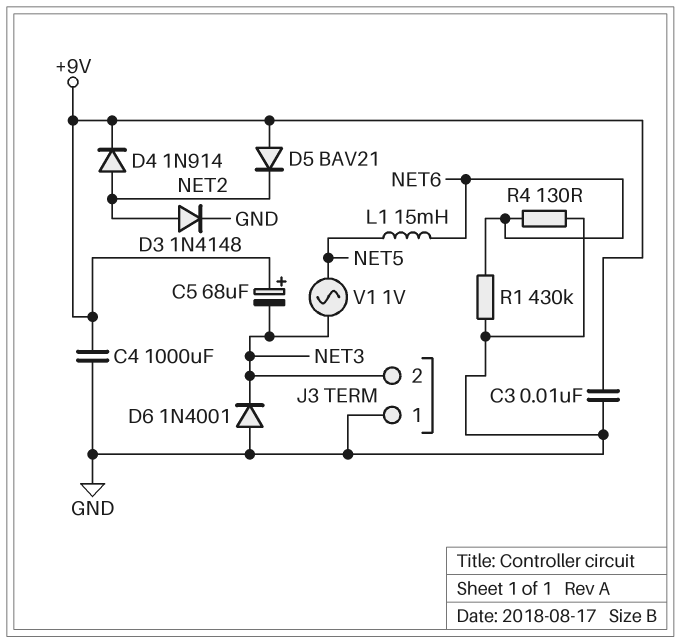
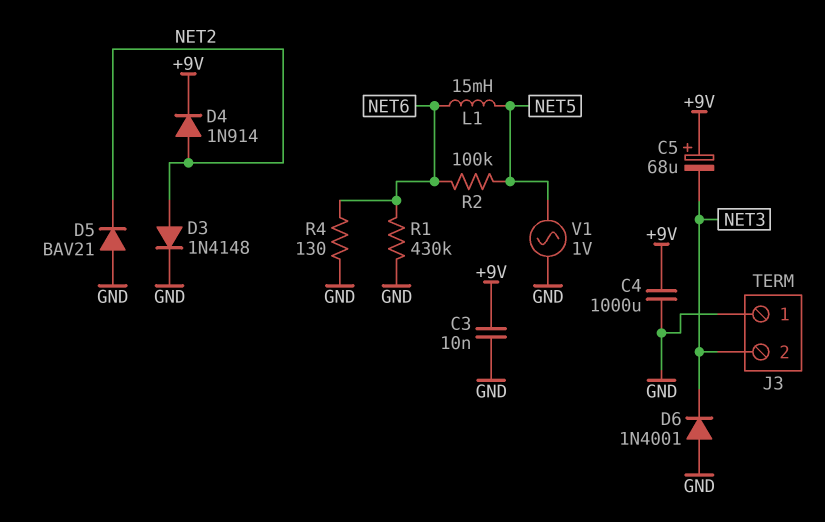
D5: diode BAV21 (A +9V, K NET2) -> diode BAV21 (A GND, K NET2)
R2: none -> 100k (NET5, NET6)
V1: AC 1V (NET3, NET5) -> AC 1V (GND, NET5)

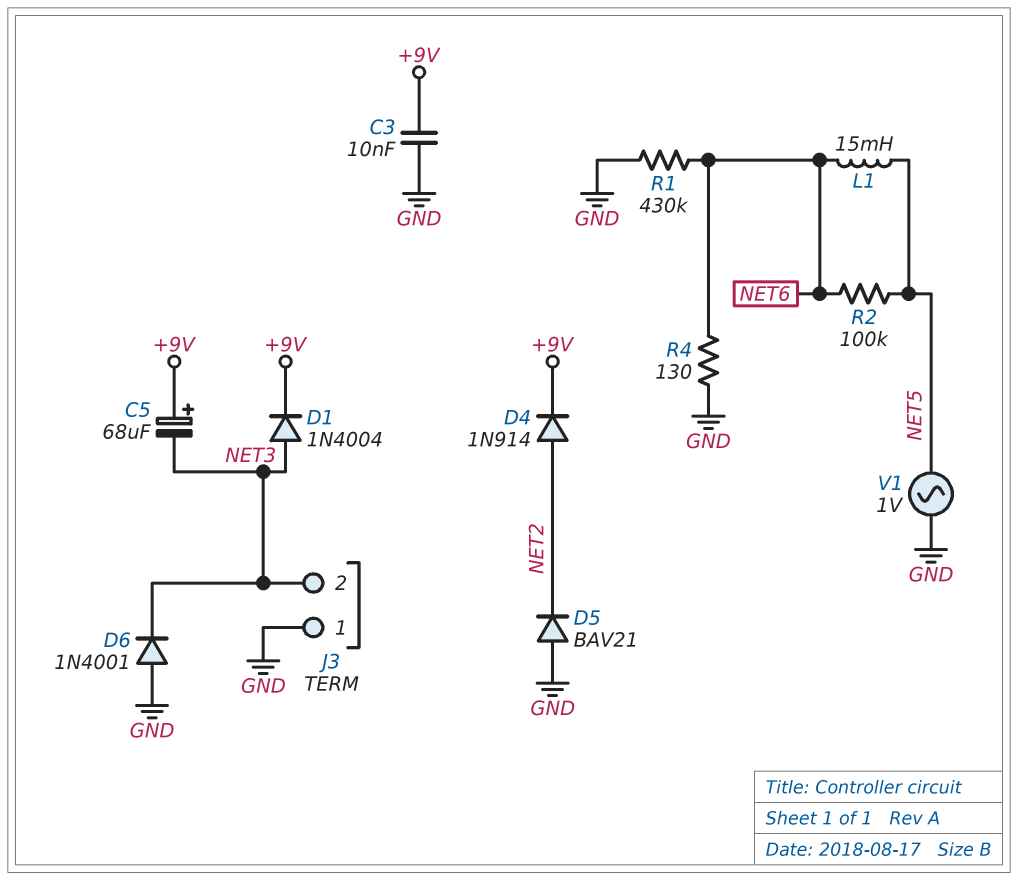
C4: 1000uF (+9V, GND) -> none
D1: none -> diode 1N4004 (A NET3, K +9V)
D3: diode 1N4148 (A NET2, K GND) -> none

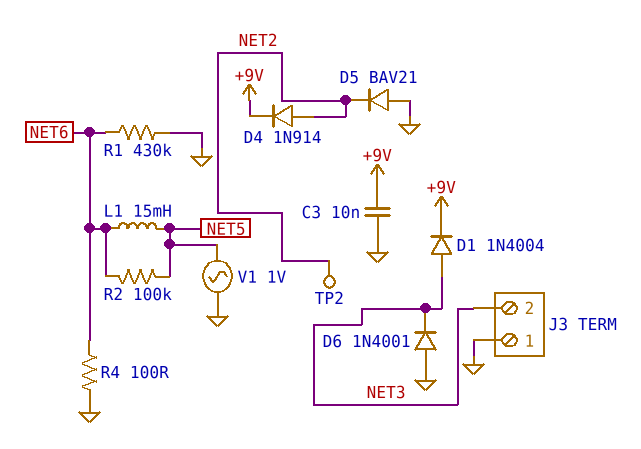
C5: 68uF (plus +9V, minus NET3) -> none
R4: 130 (GND, NET6) -> 100 (GND, NET6)
TP2: none -> test point (NET2)

